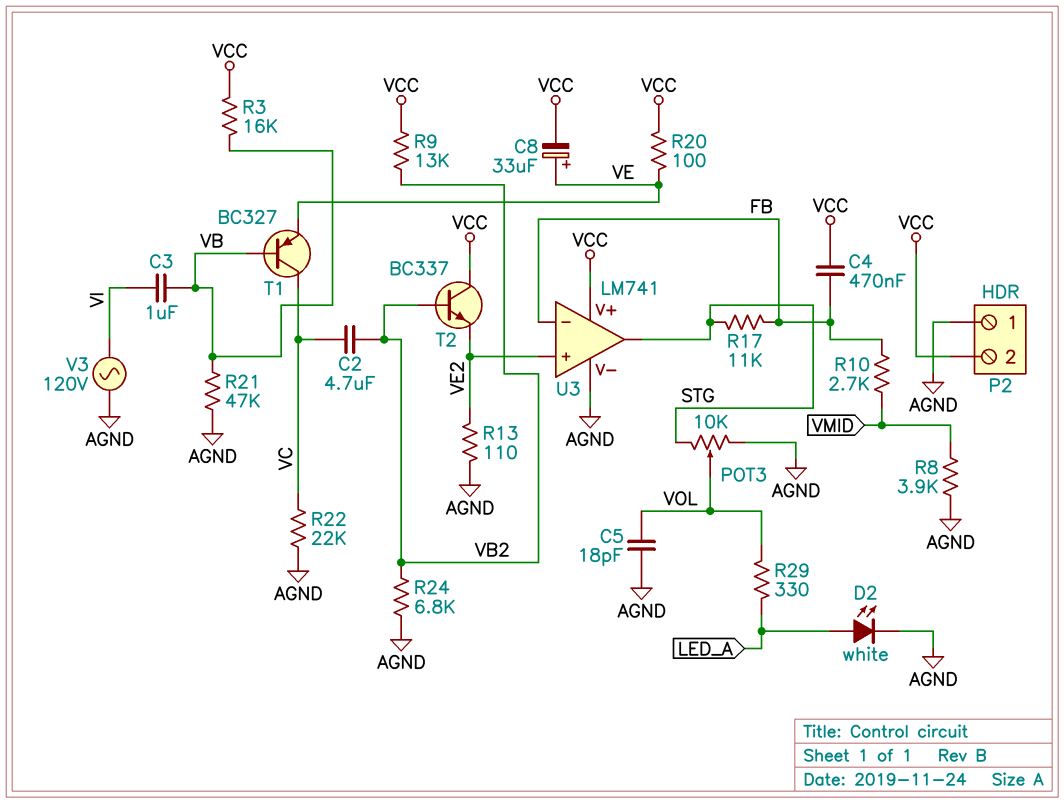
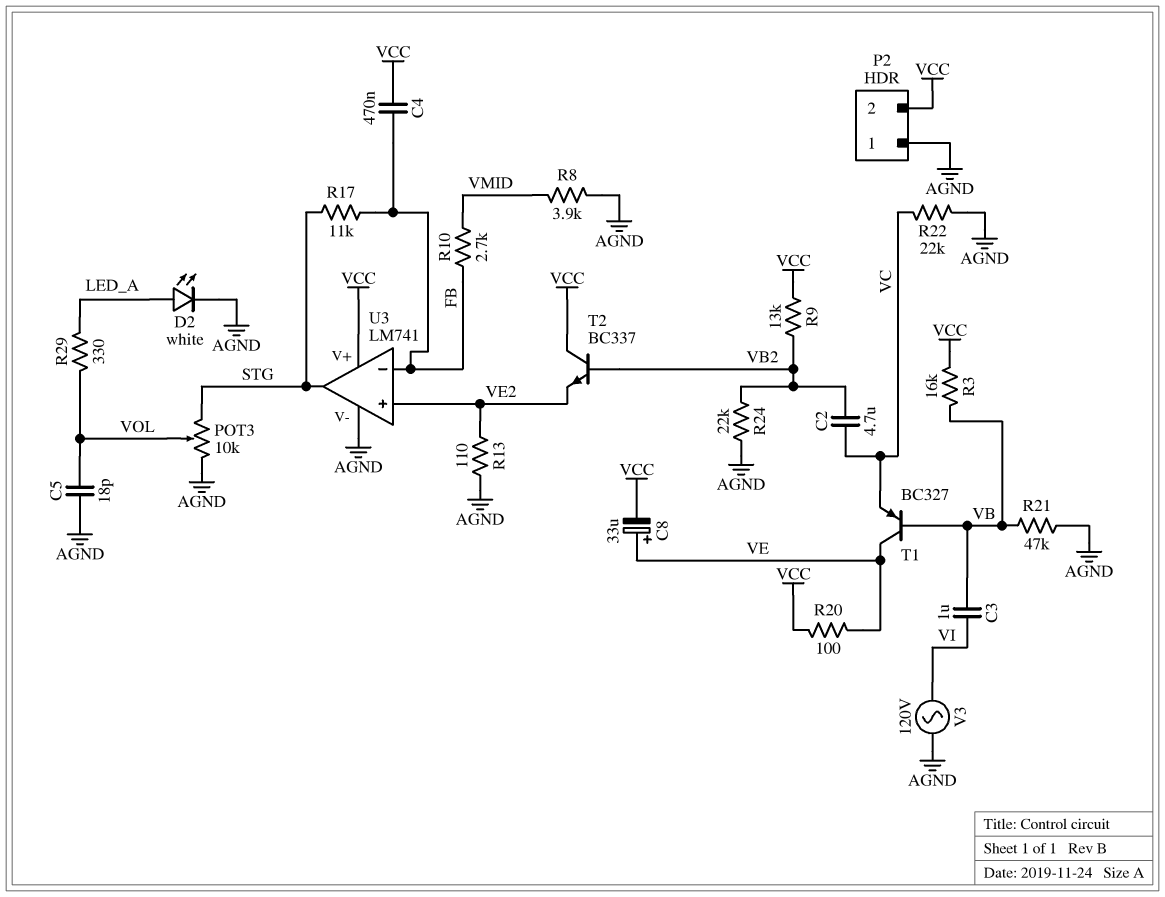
R24: 6.8k (AGND, VB2) -> 22k (AGND, VB2)
T1: PNP BC327 (B VB, C VC, E VE) -> PNP BC327 (B VB, C VE, E VC)

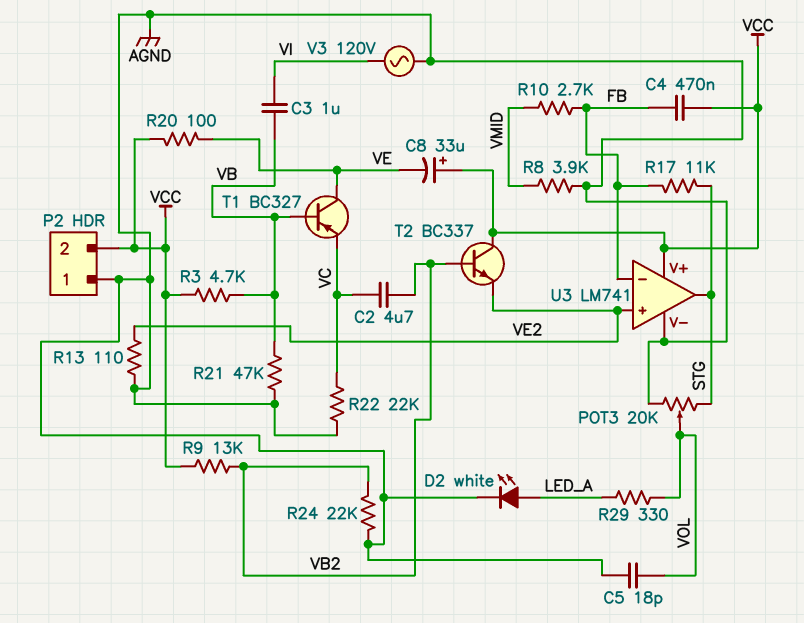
C8: 33uF (plus VE, minus VCC) -> 33uF (plus VCC, minus VE)
POT3: 10k (AGND, STG, wiper VOL) -> 20k (AGND, STG, wiper VOL)
R3: 16k (VB, VCC) -> 4.7k (VB, VCC)

